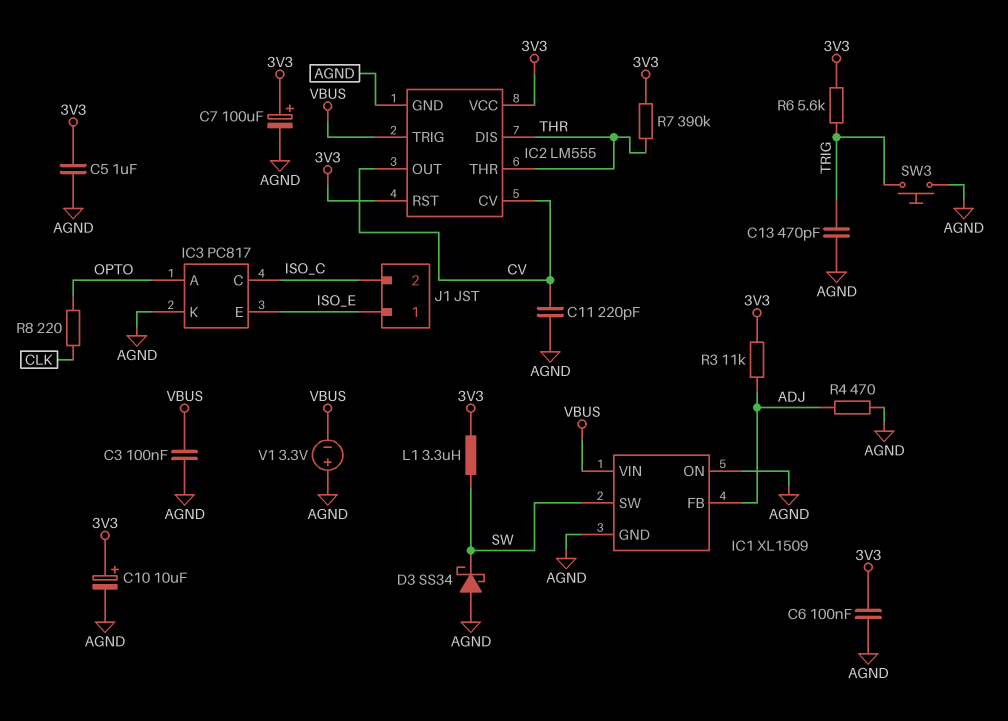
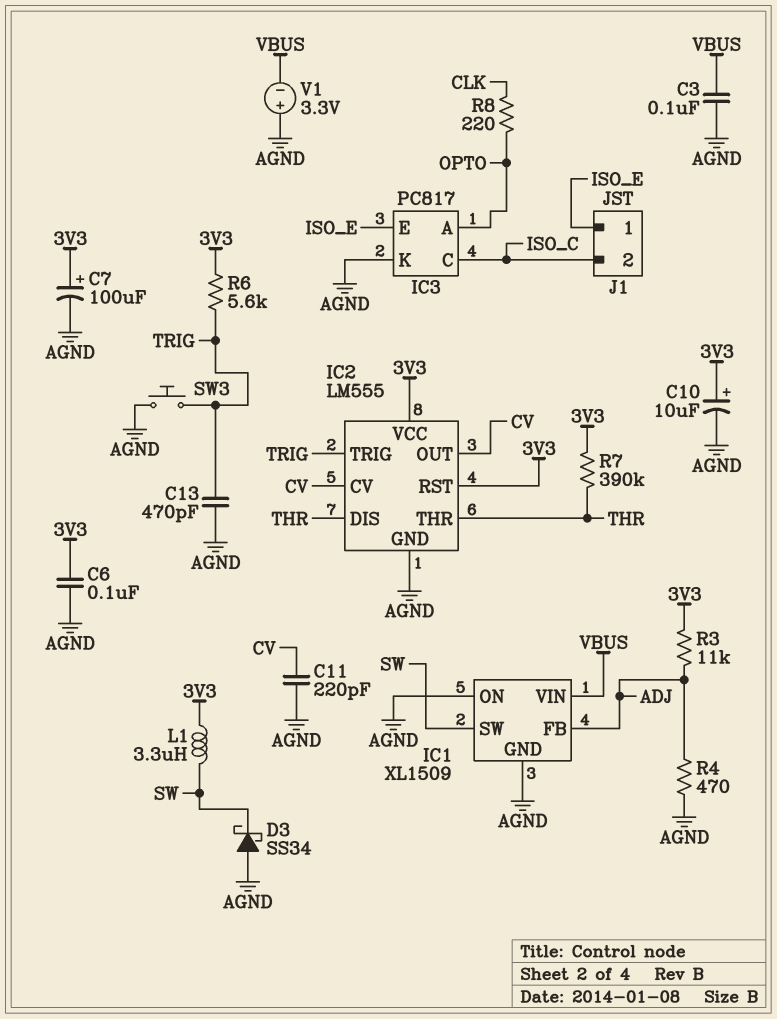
C5: 1uF (3V3, AGND) -> none
IC2 pin TRIG: VBUS -> TRIG

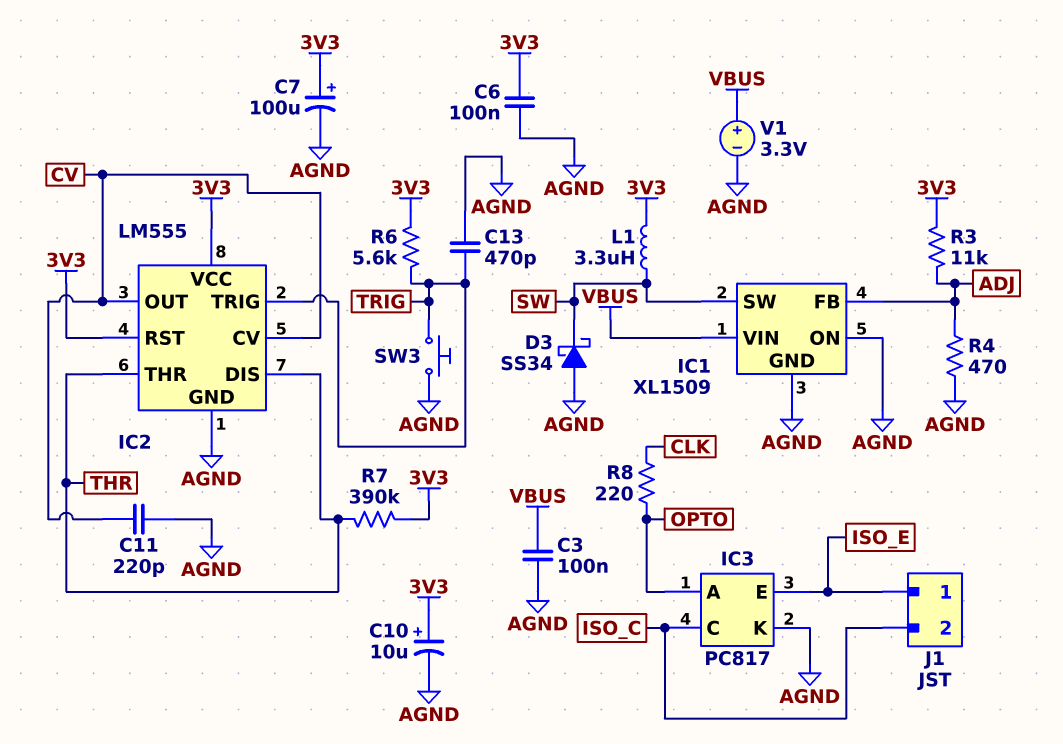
V1: 3.3V (plus AGND, minus VBUS) -> 3.3V (plus VBUS, minus AGND)

